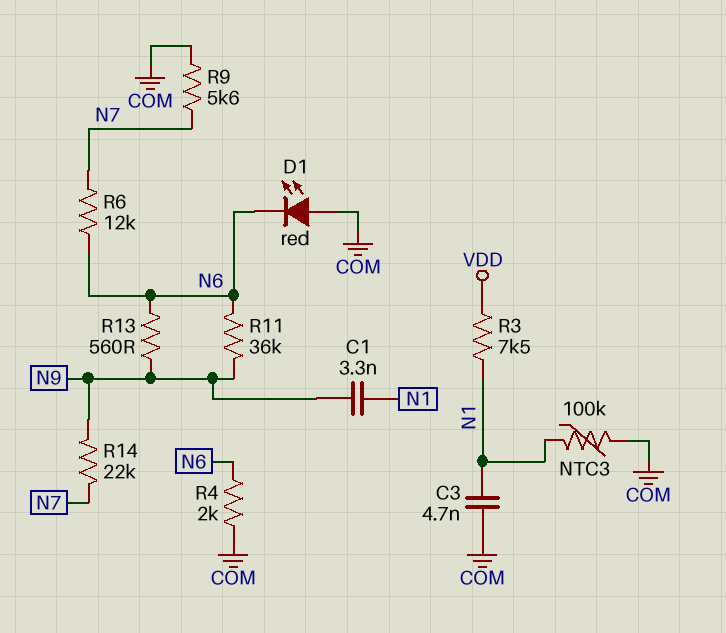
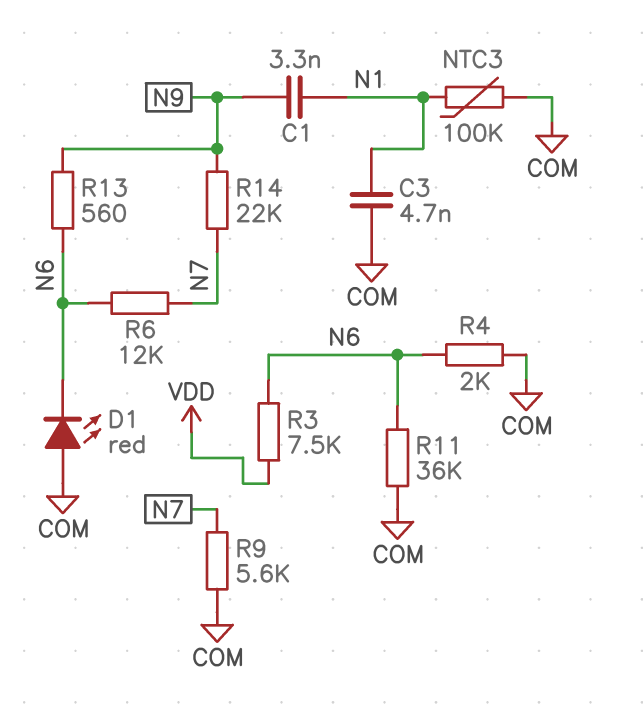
R3: 7.5k (N1, VDD) -> 7.5k (N6, VDD)
R11: 36k (N6, N9) -> 36k (COM, N6)

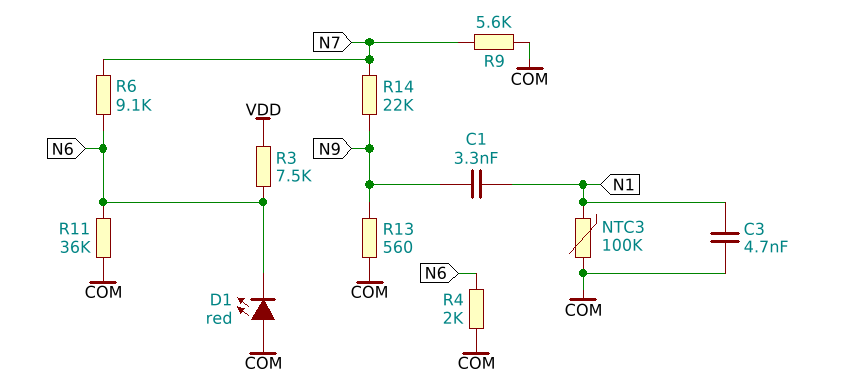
R6: 12k (N6, N7) -> 9.1k (N6, N7)
R13: 560 (N6, N9) -> 560 (COM, N9)

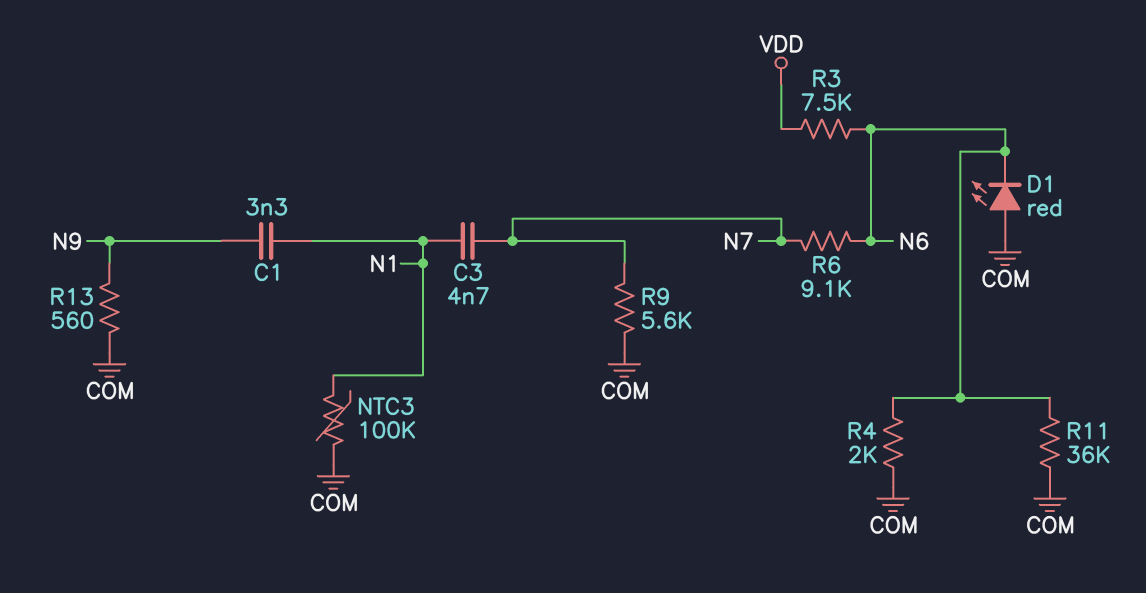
C3: 4.7nF (COM, N1) -> 4.7nF (N1, N7)
R14: 22k (N7, N9) -> none

